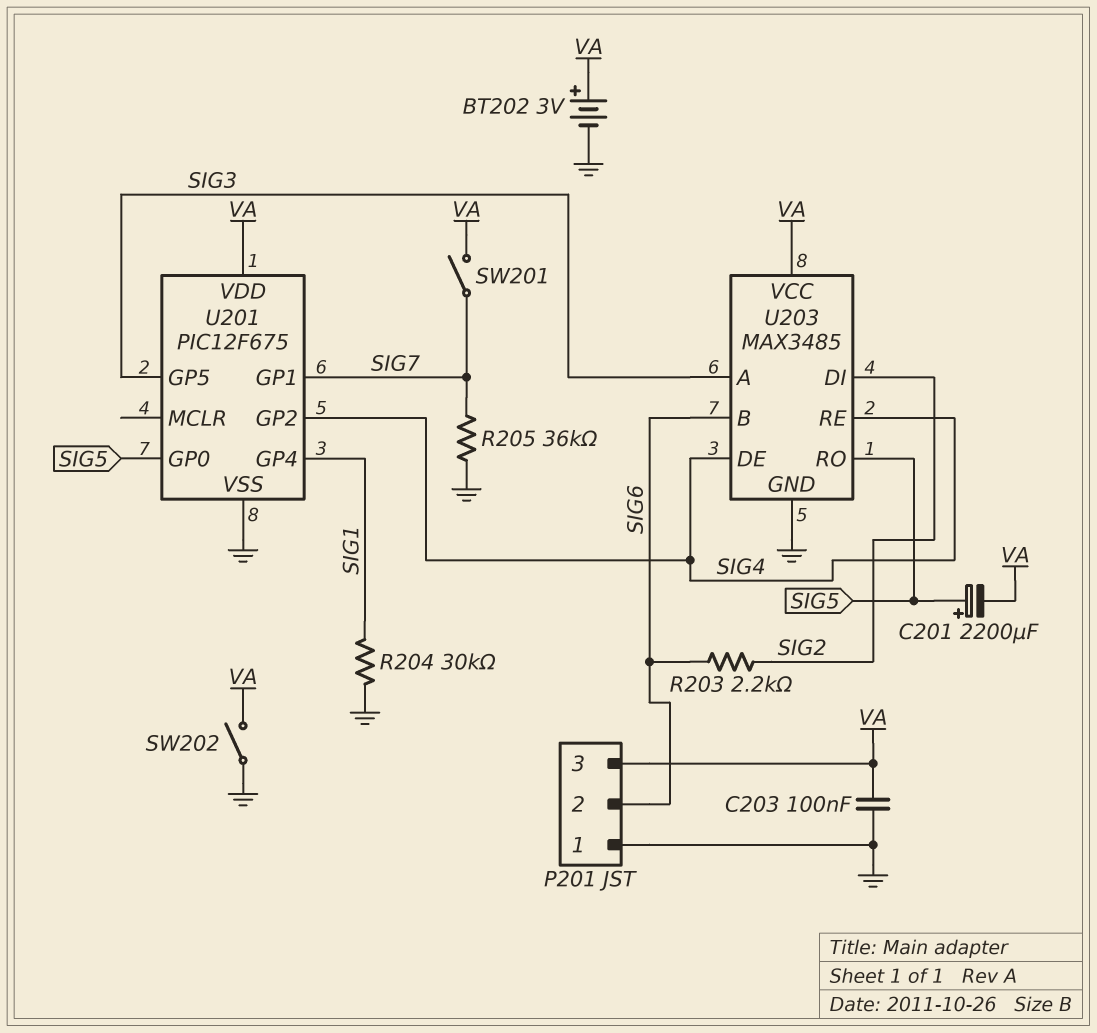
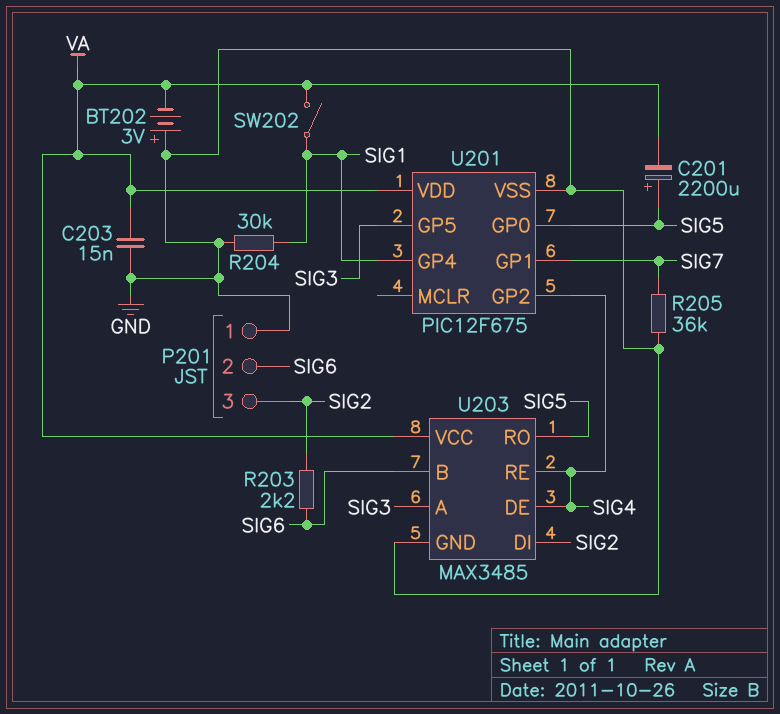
BT202: 3V (plus VA, minus GND) -> 3V (plus GND, minus VA)
C203: 100nF (GND, VA) -> 15nF (GND, VA)
P201 pin 3: VA -> SIG2
SW201: switch (SIG7, VA) -> none
SW202: switch (GND, VA) -> switch (SIG1, VA)

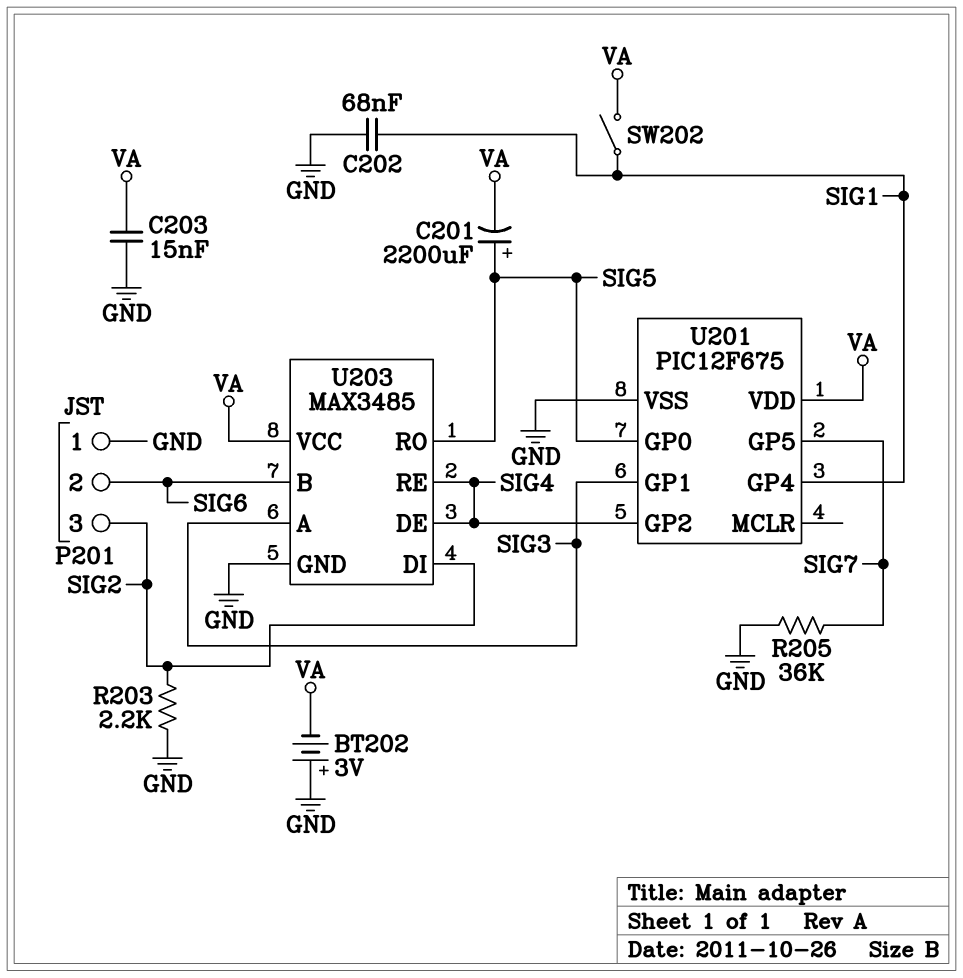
C202: none -> 68nF (GND, SIG1)
R203: 2.2k (SIG2, SIG6) -> 2.2k (GND, SIG2)
R204: 30k (GND, SIG1) -> none
U201 pin GP1: SIG7 -> SIG3
U201 pin GP5: SIG3 -> SIG7

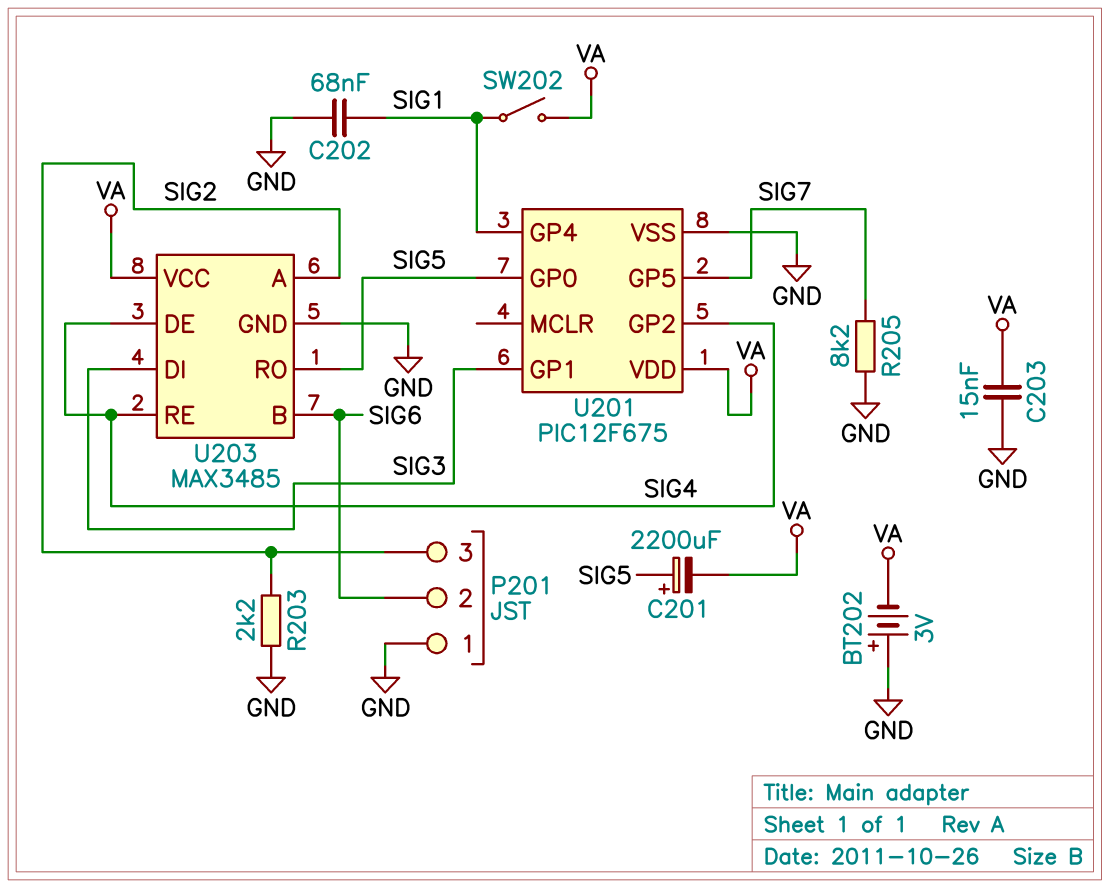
R205: 36k (GND, SIG7) -> 8.2k (GND, SIG7)
U203 pin A: SIG3 -> SIG2
U203 pin DI: SIG2 -> SIG3

